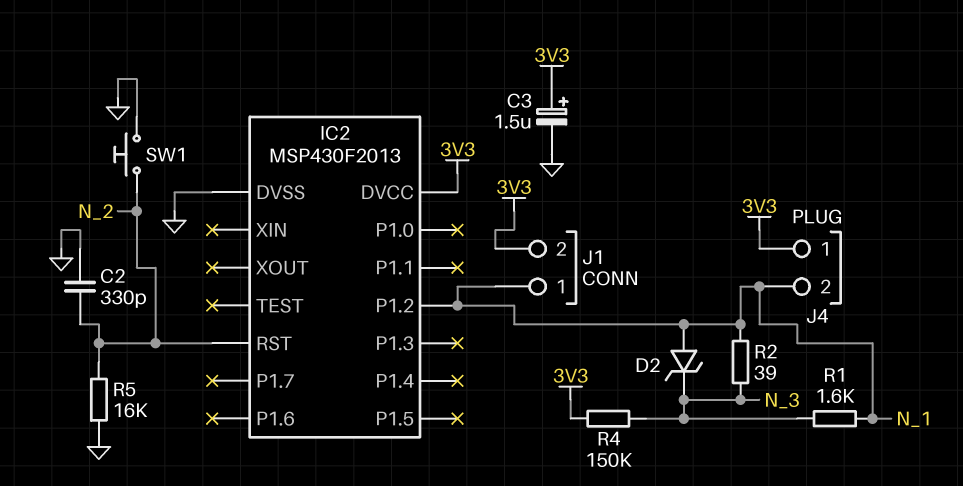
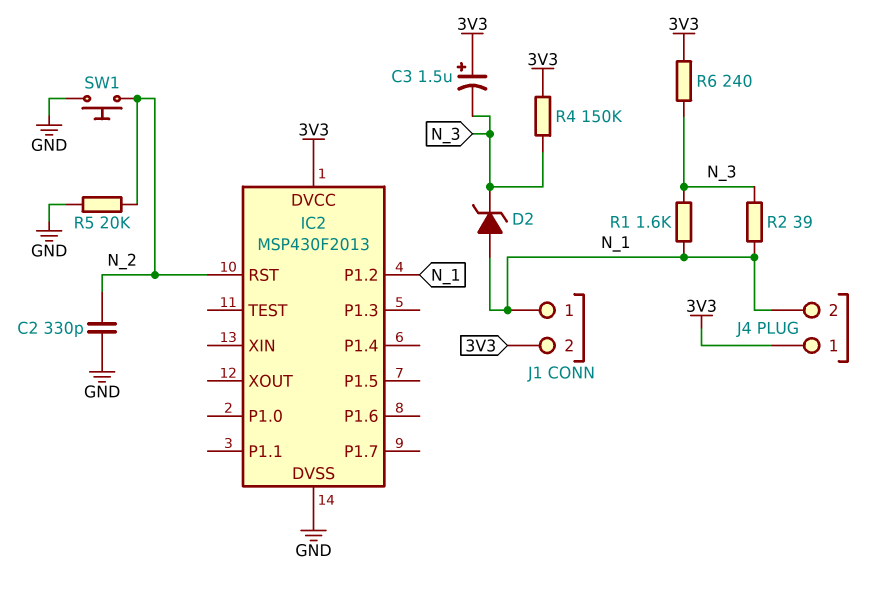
C3: 1.5uF (plus 3V3, minus GND) -> 1.5uF (plus 3V3, minus N_3)
R5: 16k (GND, N_2) -> 20k (GND, N_2)
R6: none -> 240 (3V3, N_3)

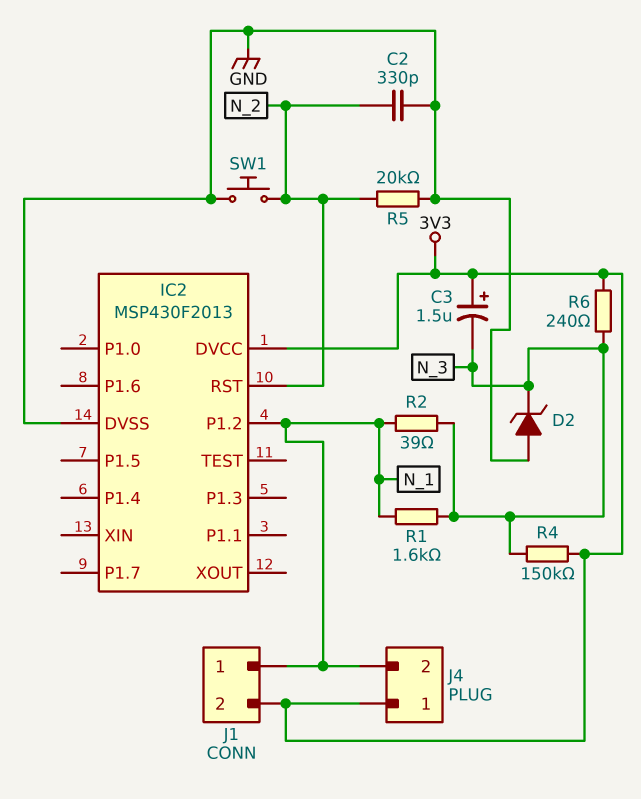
D2: zener (A N_1, K N_3) -> zener (A GND, K N_3)

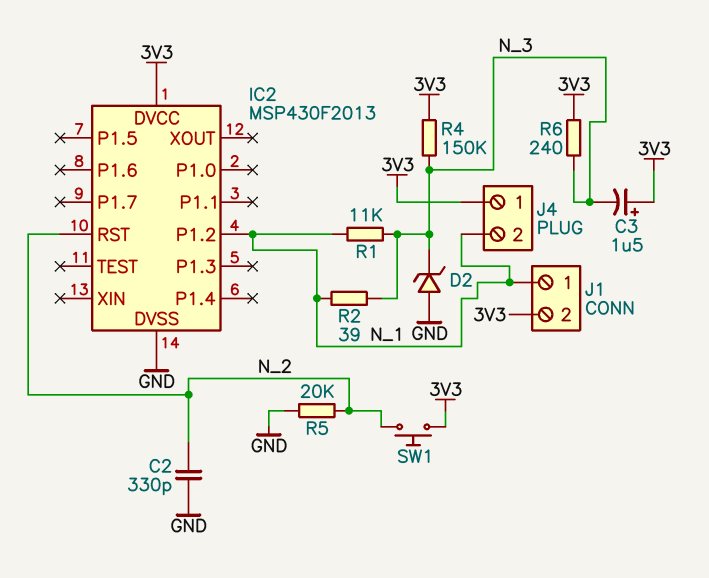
R1: 1.6k (N_1, N_3) -> 11k (N_1, N_3)
SW1: button (GND, N_2) -> button (3V3, N_2)

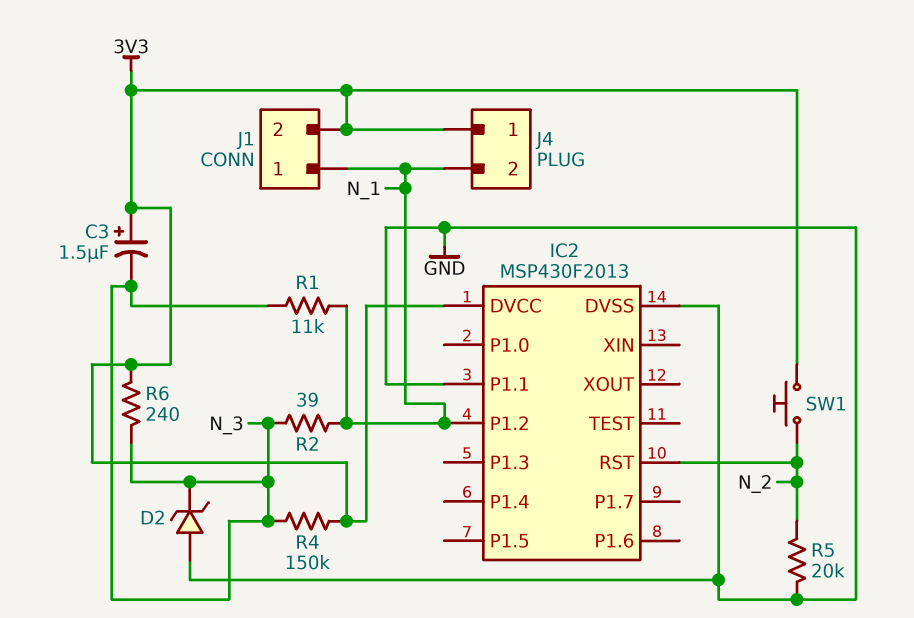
C2: 330pF (GND, N_2) -> none
IC2 pin P1.1: none -> GND

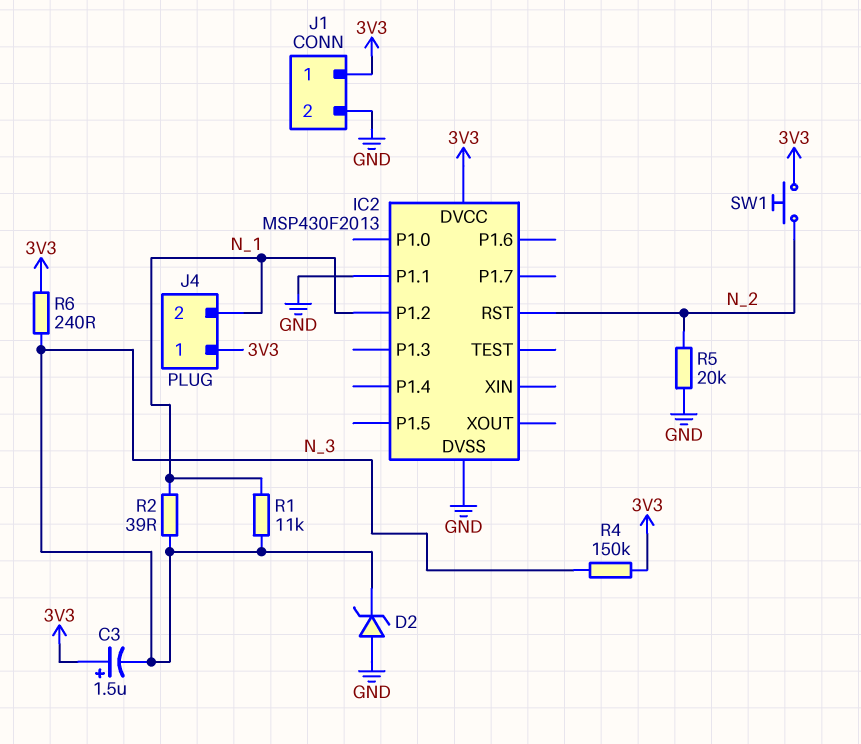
J1 pin 1: N_1 -> 3V3
J1 pin 2: 3V3 -> GND

